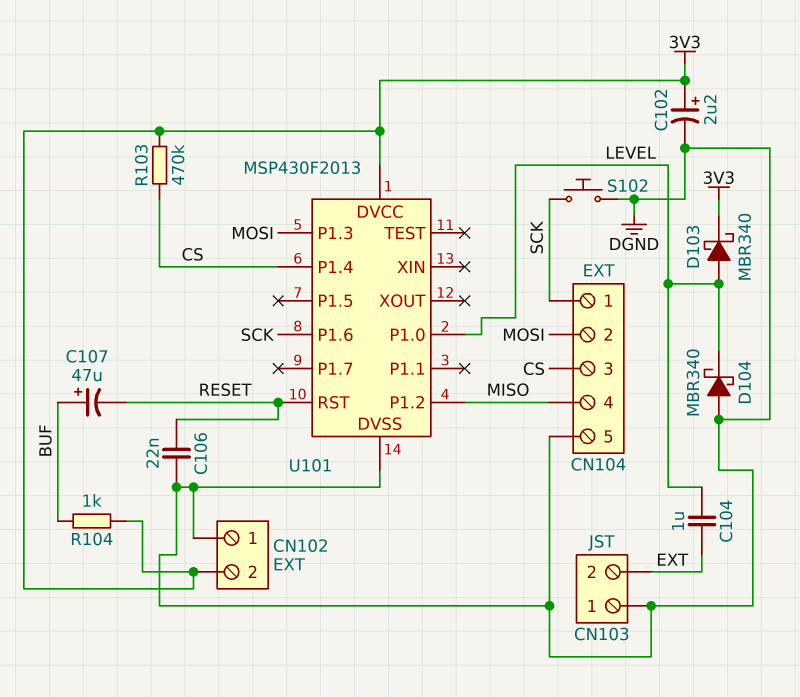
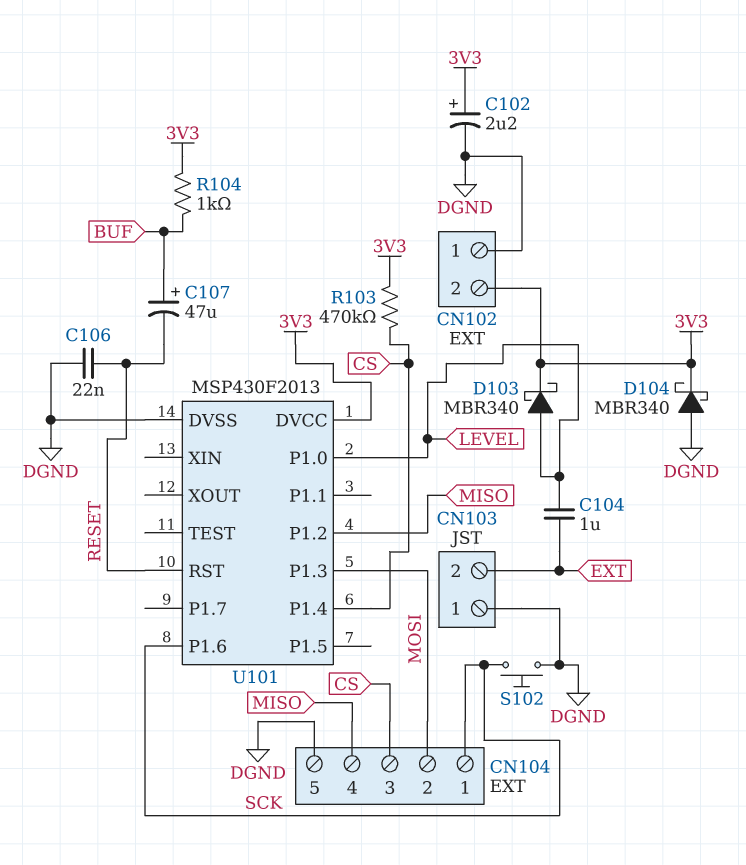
D104: schottky MBR340 (A DGND, K LEVEL) -> schottky MBR340 (A DGND, K 3V3)

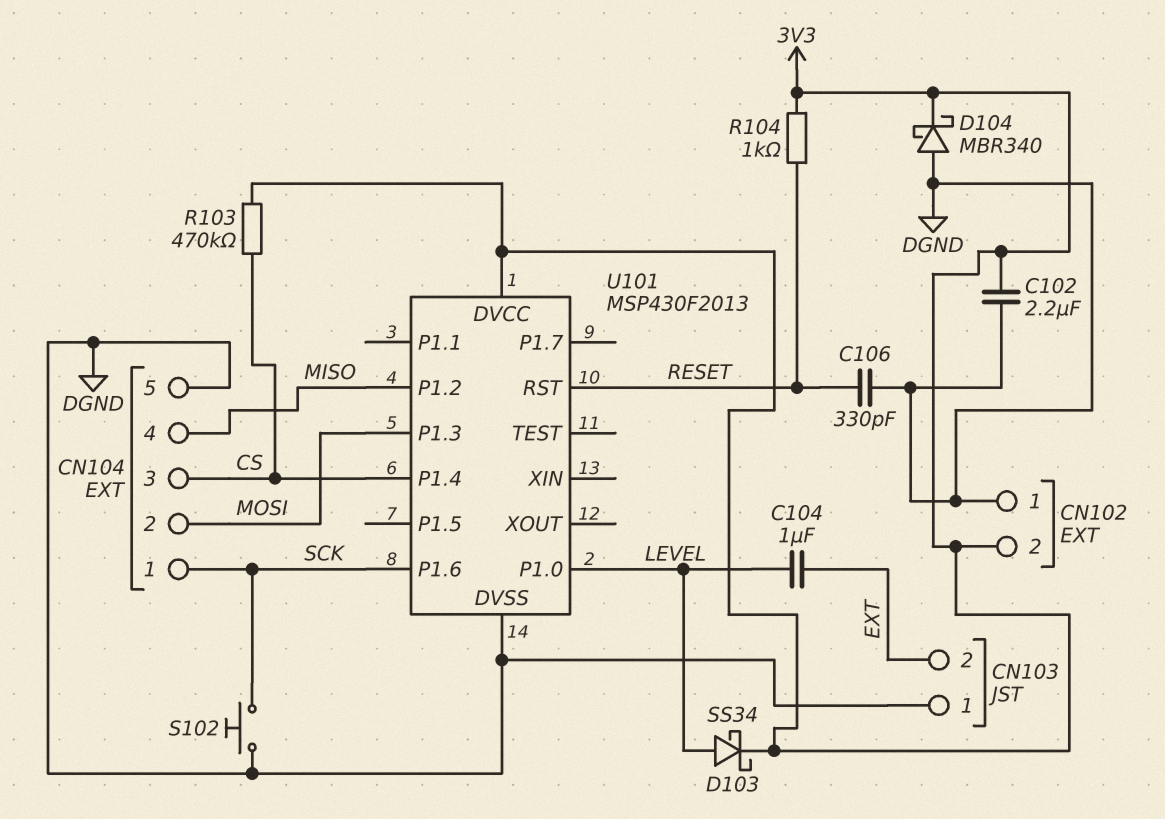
C102: 2.2uF (plus 3V3, minus DGND) -> 2.2uF (3V3, DGND)
C106: 22nF (DGND, RESET) -> 330pF (DGND, RESET)
C107: 47uF (plus BUF, minus RESET) -> none
D103: schottky MBR340 (A LEVEL, K 3V3) -> schottky SS34 (A LEVEL, K 3V3)
R104: 1k (3V3, BUF) -> 1k (3V3, RESET)

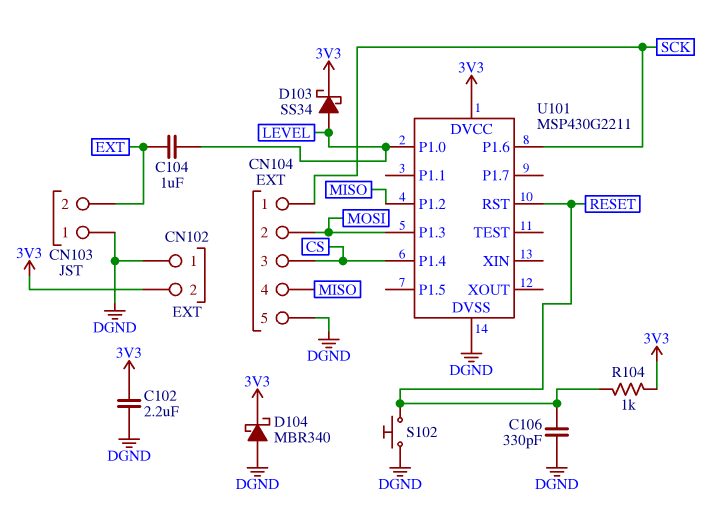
R103: 470k (3V3, CS) -> none
S102: button (DGND, SCK) -> button (DGND, RESET)
U101: MSP430F2013 -> MSP430G2211

